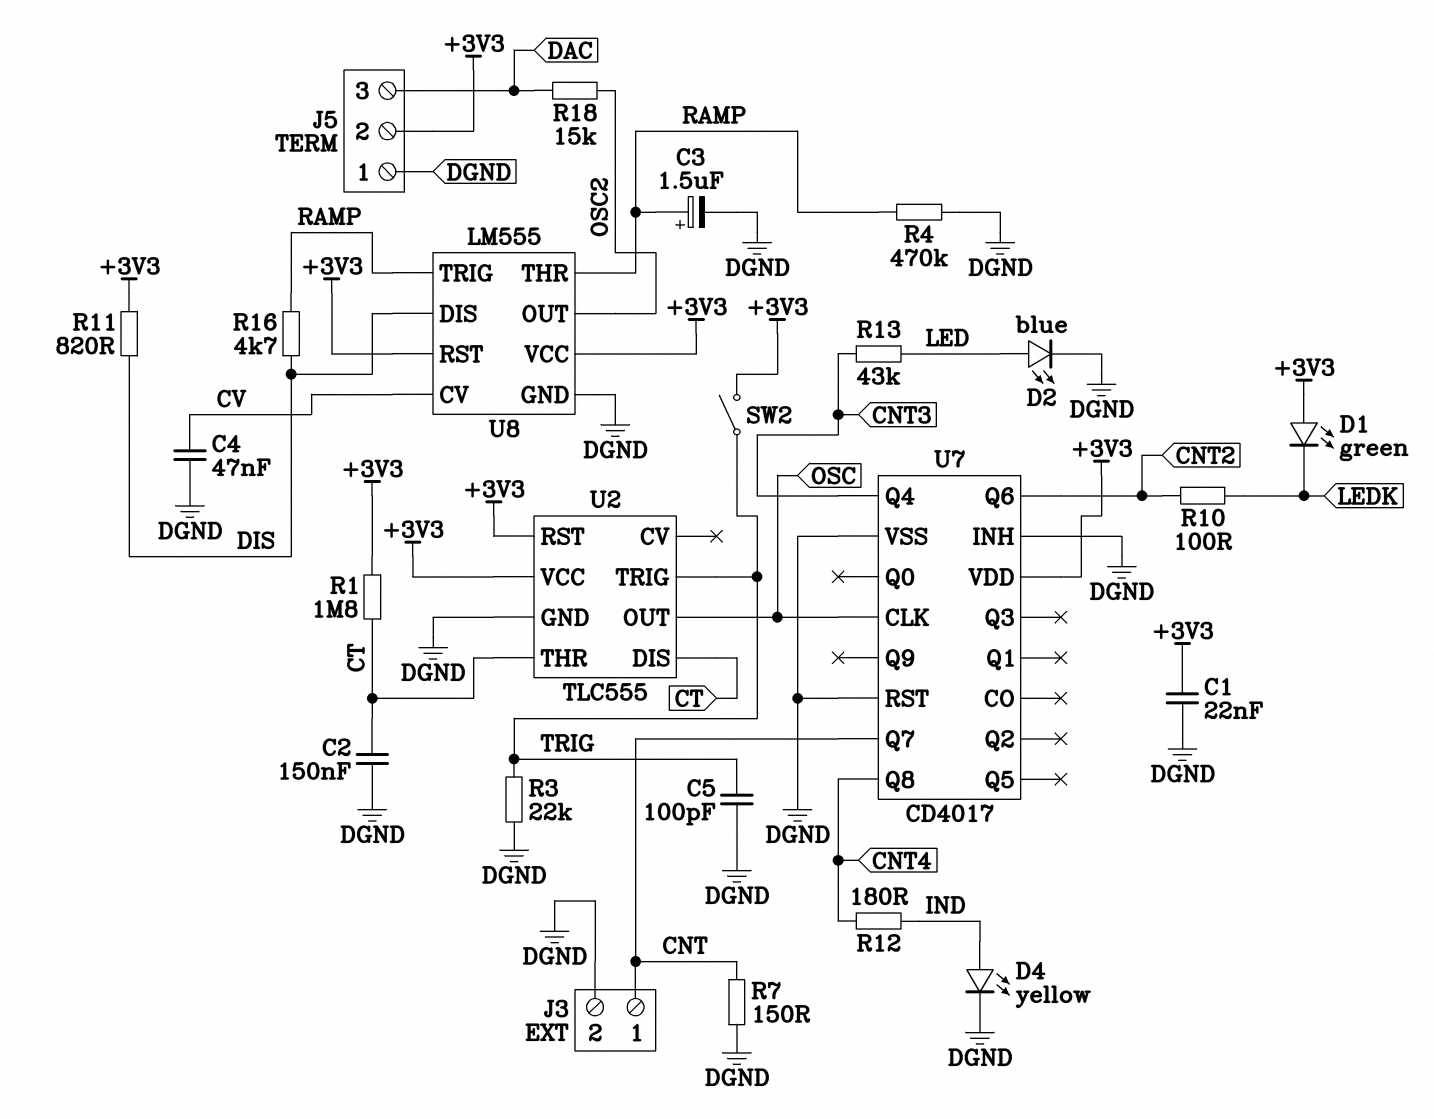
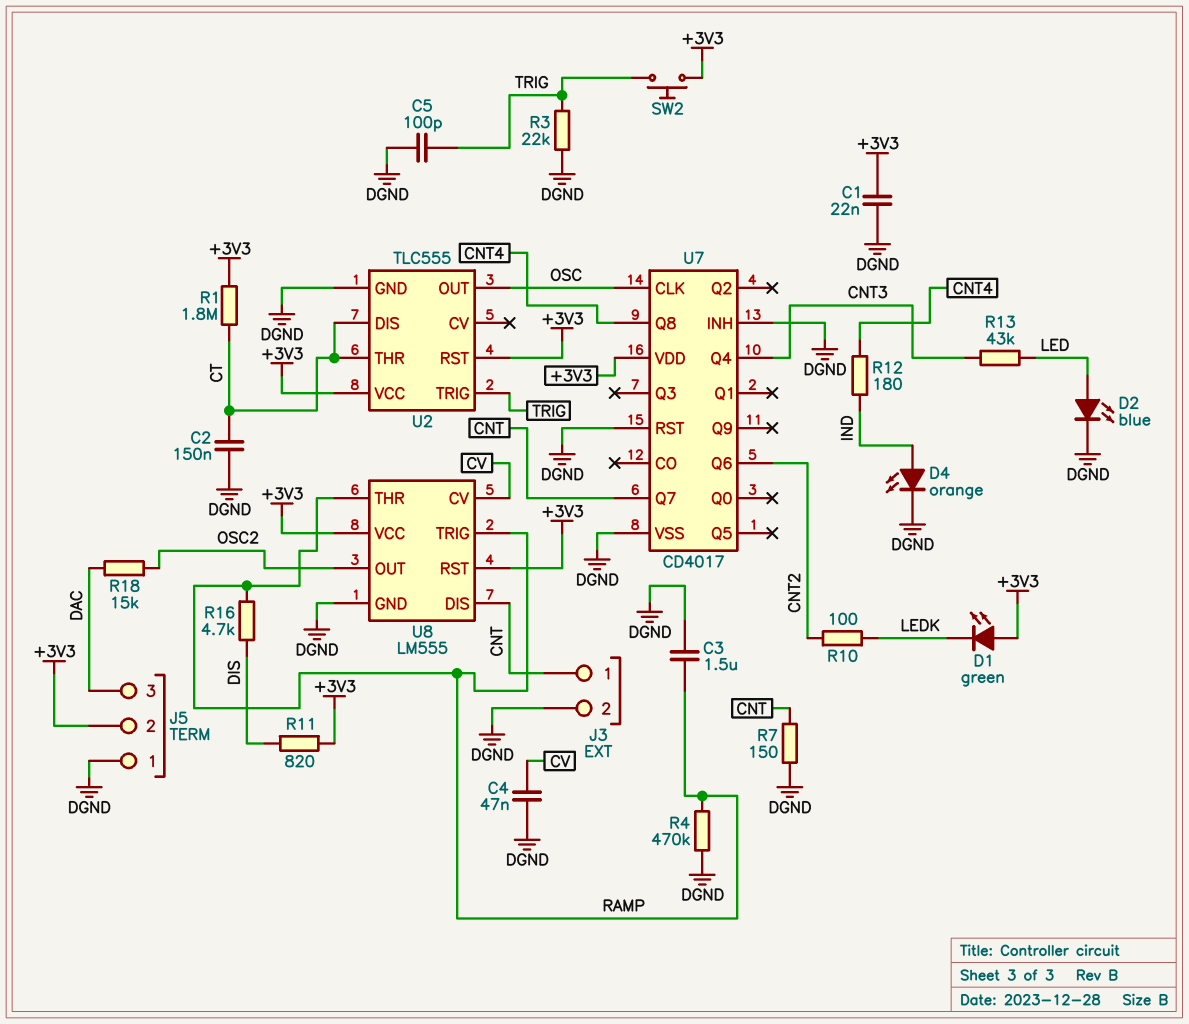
C3: 1.5uF (plus RAMP, minus DGND) -> 1.5uF (DGND, RAMP)
D4: LED yellow (A IND, K DGND) -> LED orange (A IND, K DGND)
SW2: switch (+3V3, TRIG) -> button (+3V3, TRIG)
U8 pin DIS: DIS -> CNT

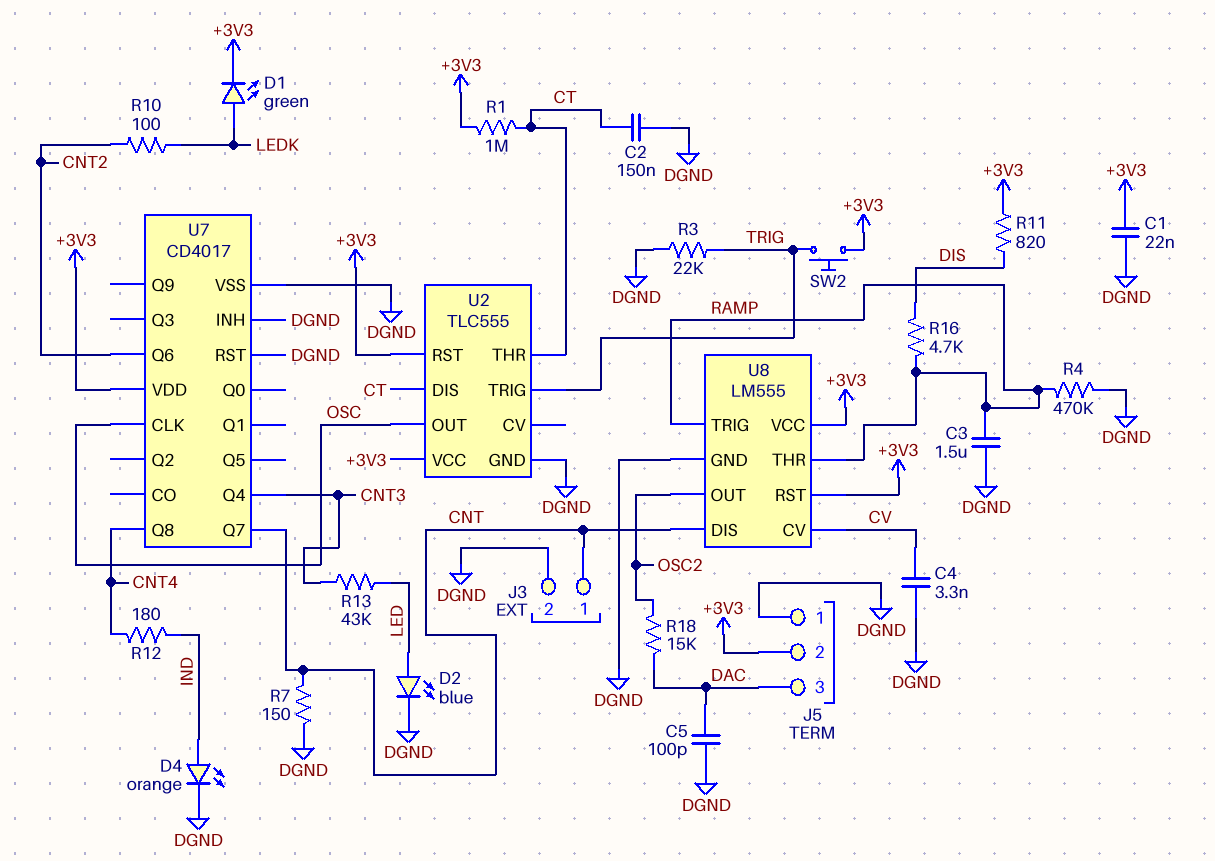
C4: 47nF (CV, DGND) -> 3.3nF (CV, DGND)
C5: 100pF (DGND, TRIG) -> 100pF (DAC, DGND)
D1: LED green (A +3V3, K LEDK) -> LED green (A LEDK, K +3V3)
R1: 1.8M (+3V3, CT) -> 1M (+3V3, CT)

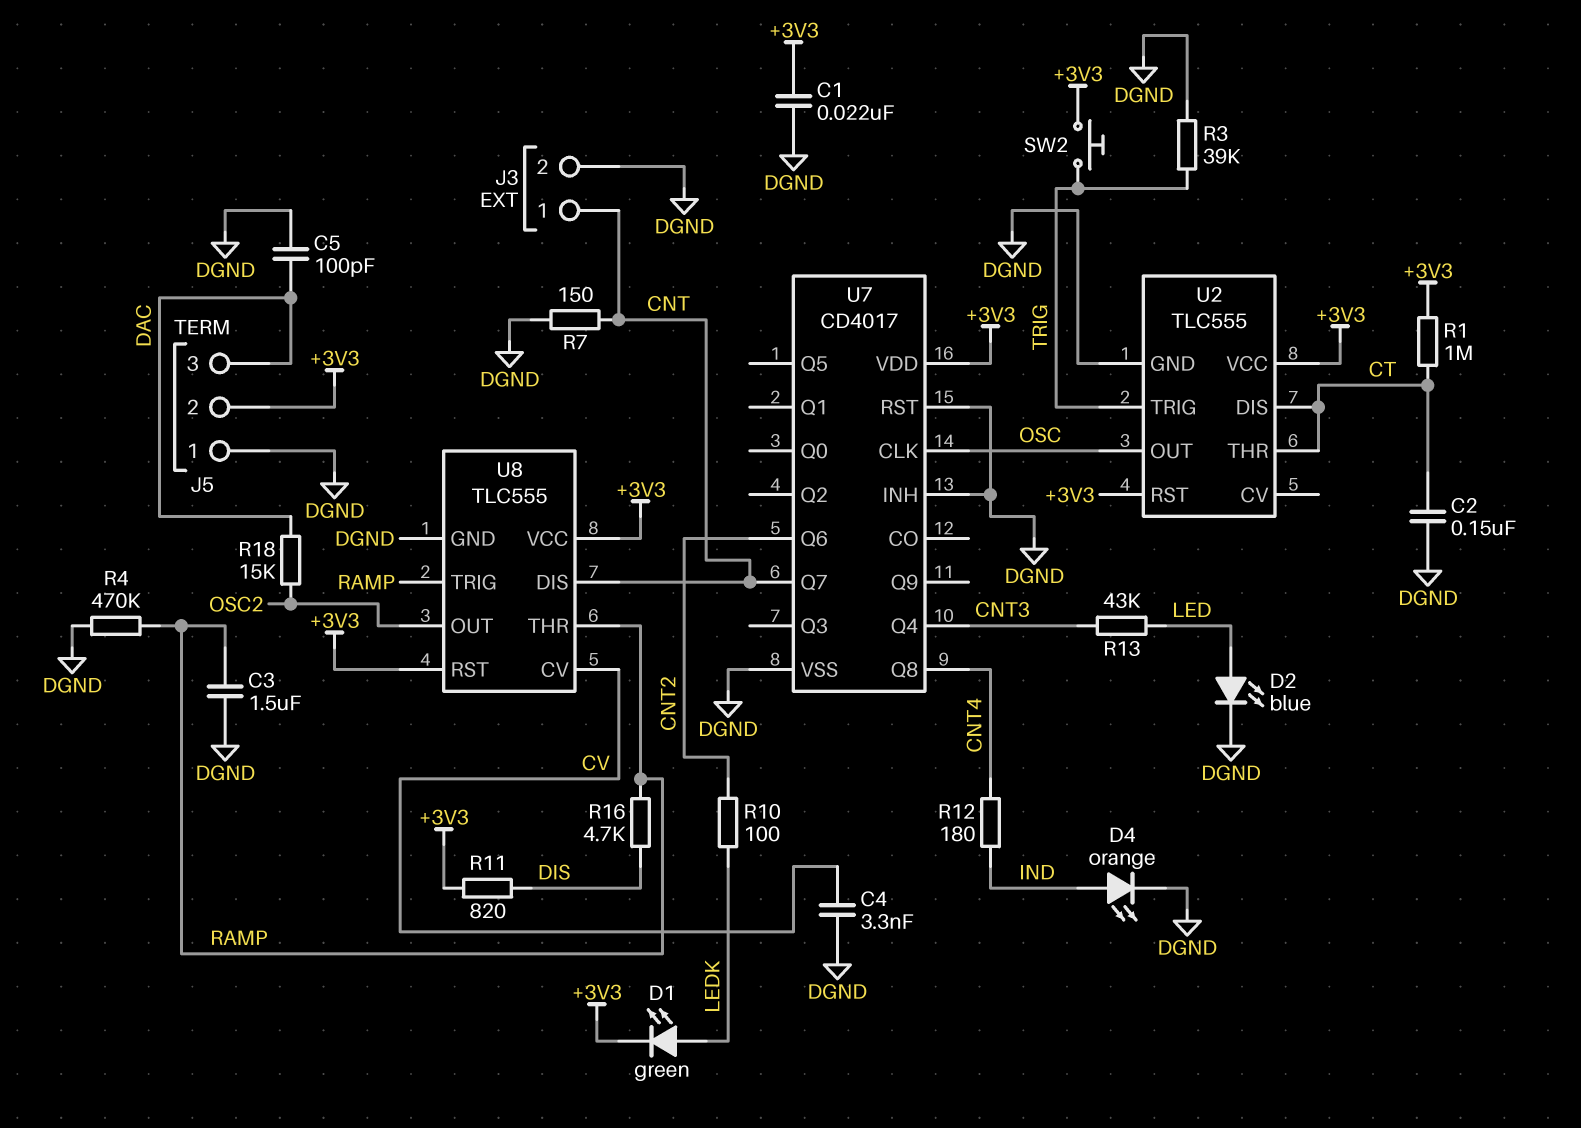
R3: 22k (DGND, TRIG) -> 39k (DGND, TRIG)
U8: LM555 -> TLC555

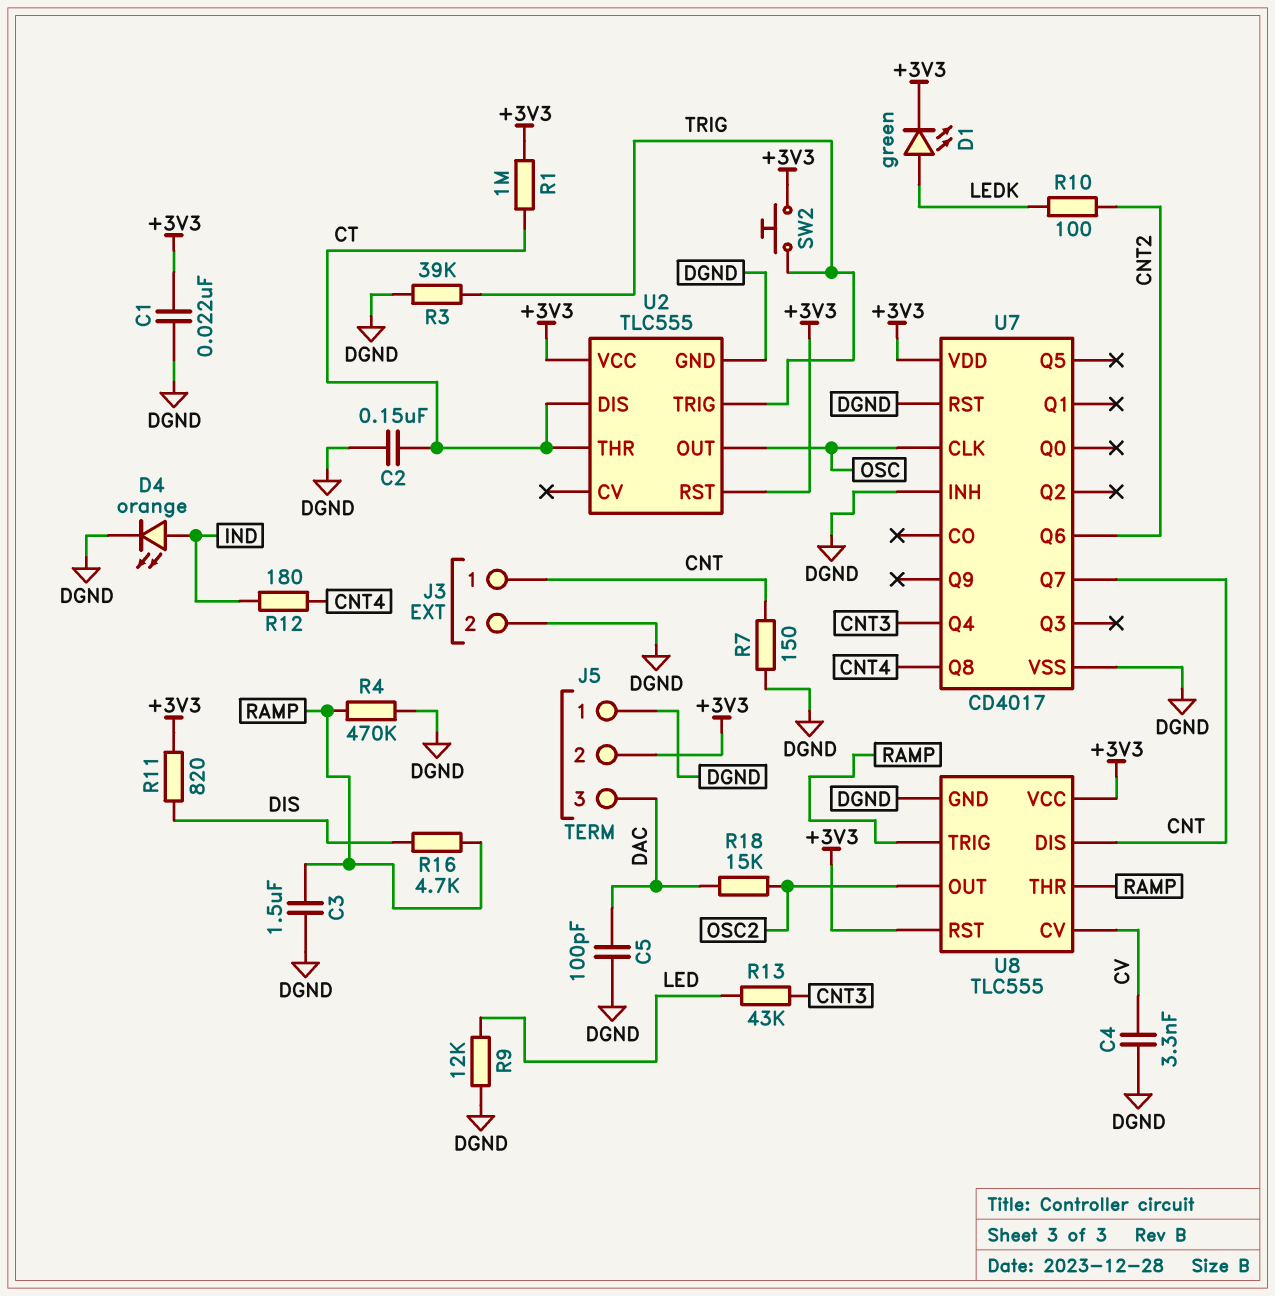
D2: LED blue (A LED, K DGND) -> none
R9: none -> 12k (DGND, LED)

